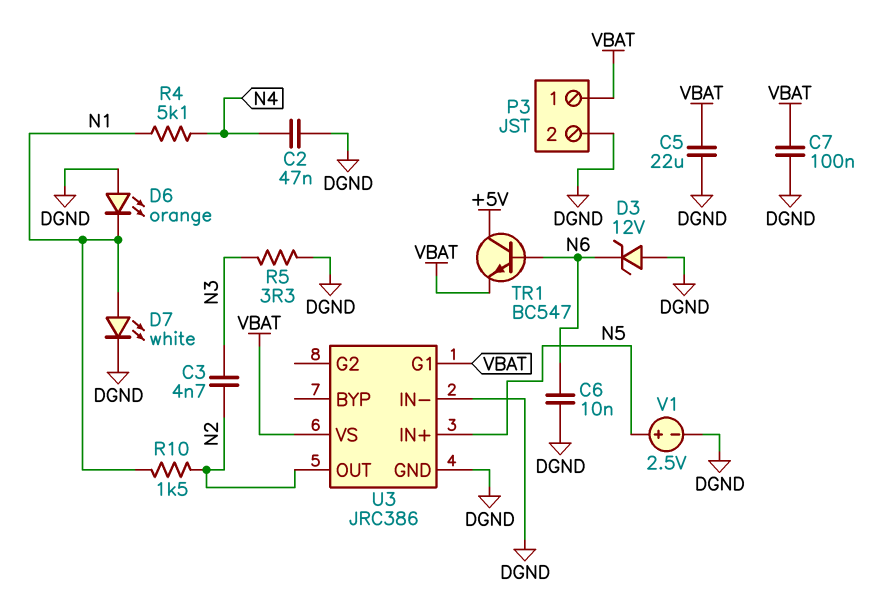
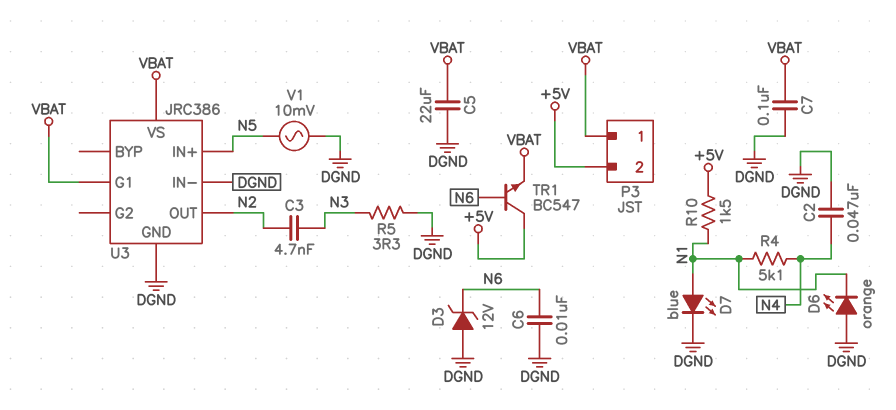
D7: LED white (A N1, K DGND) -> LED blue (A N1, K DGND)
P3 pin 2: DGND -> +5V
R10: 1.5k (N1, N2) -> 1.5k (+5V, N1)
V1: 2.5V (plus N5, minus DGND) -> AC 10mV (DGND, N5)

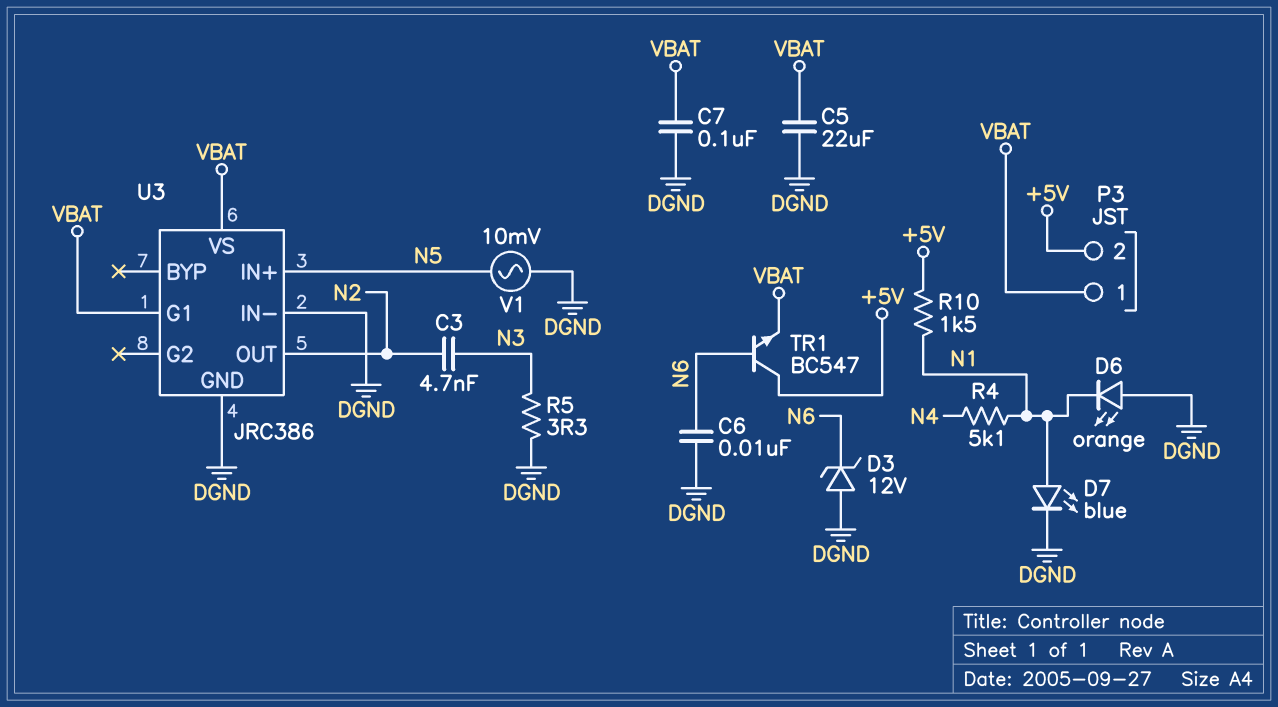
C2: 47nF (DGND, N4) -> none

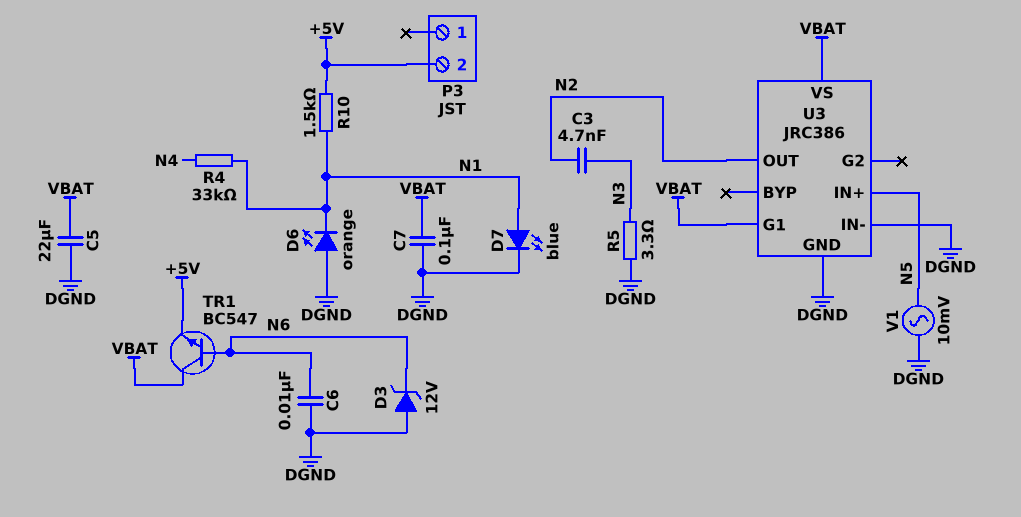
P3 pin 1: VBAT -> none
R4: 5.1k (N1, N4) -> 33k (N1, N4)
TR1: NPN BC547 (B N6, C +5V, E VBAT) -> NPN BC547 (B N6, C VBAT, E +5V)

